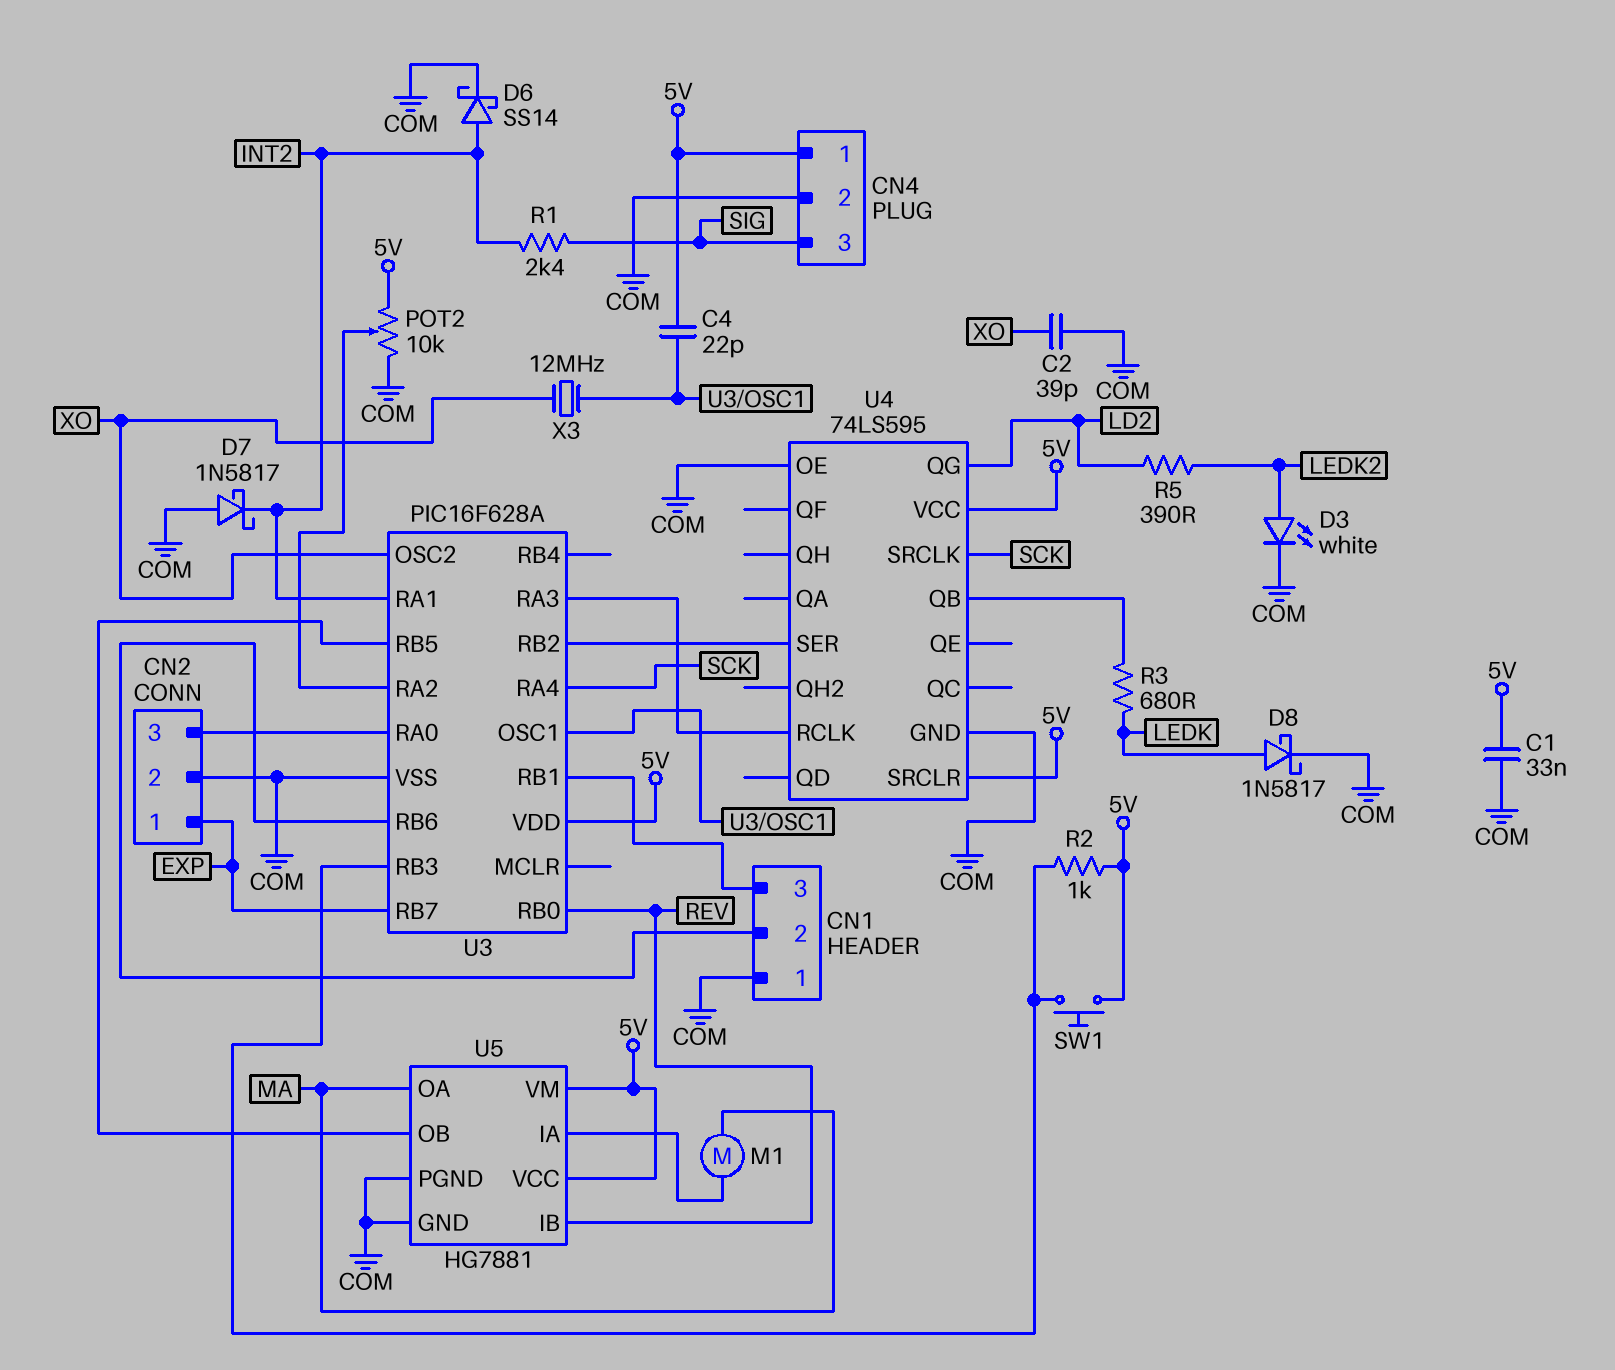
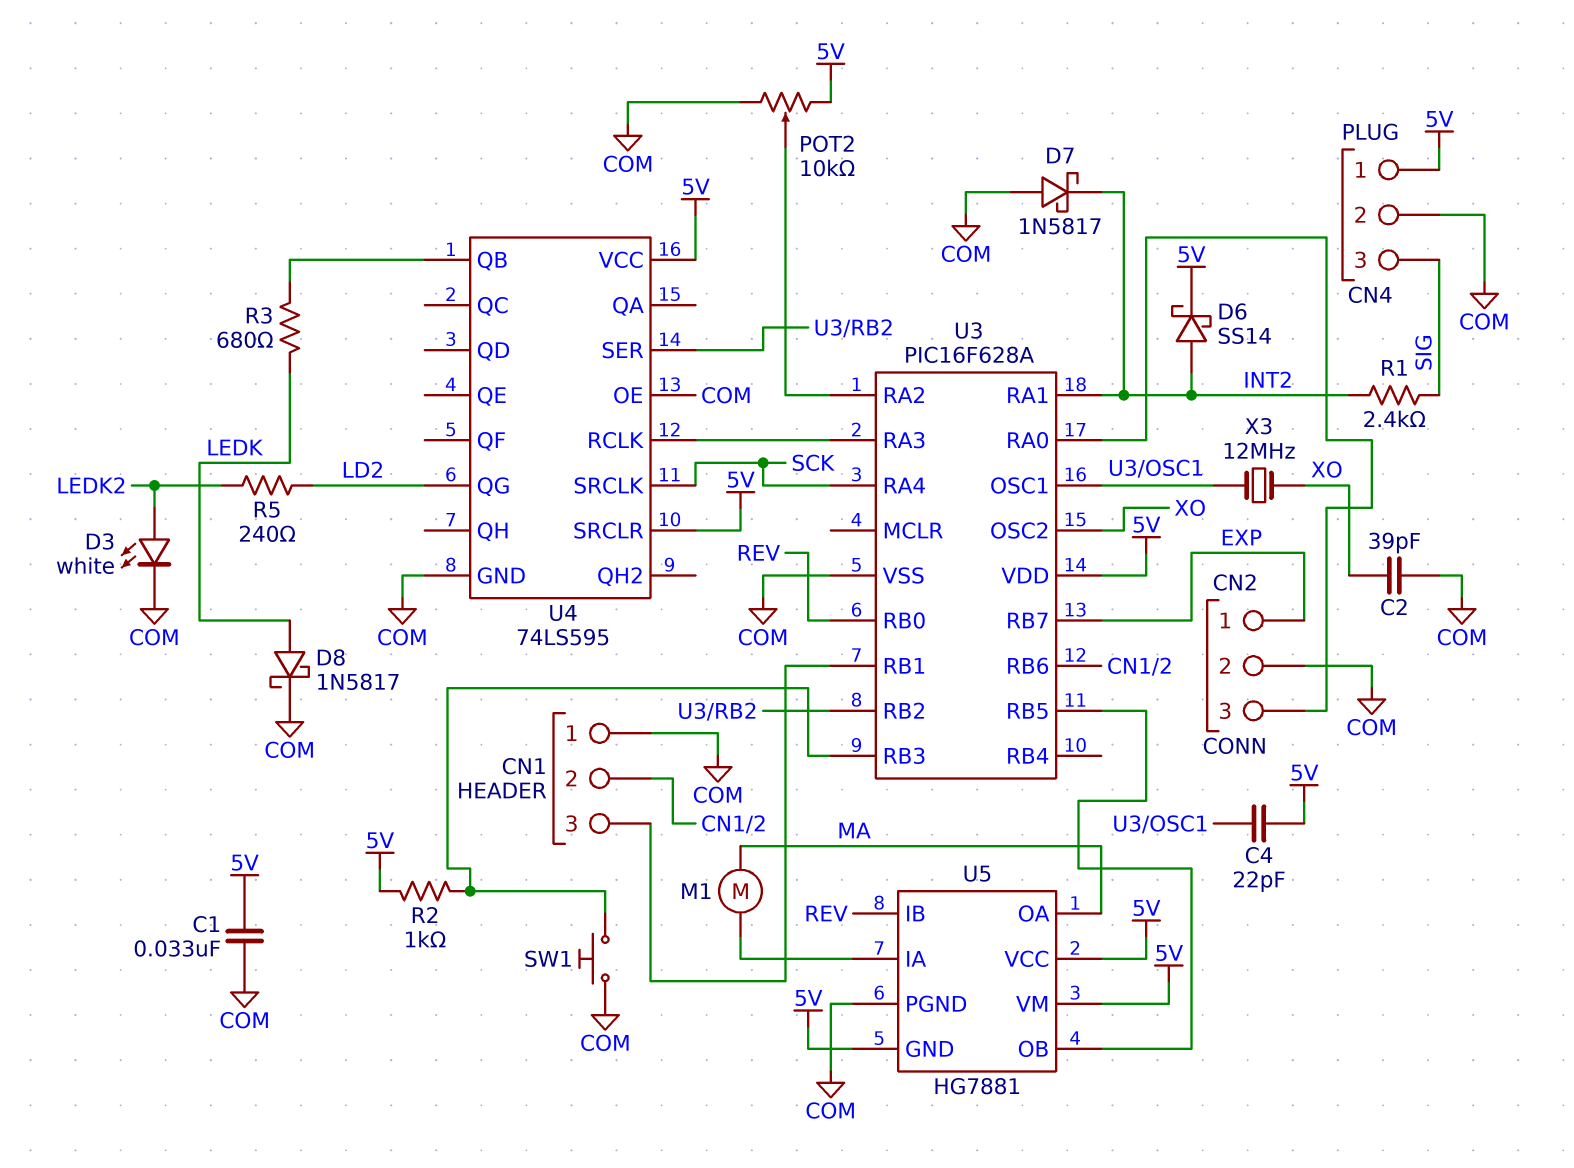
D6: schottky SS14 (A INT2, K COM) -> schottky SS14 (A INT2, K 5V)
R5: 390 (LD2, LEDK2) -> 240 (LD2, LEDK2)
SW1: button (5V, U3/RB3) -> button (COM, U3/RB3)
U5 pin GND: COM -> 5V

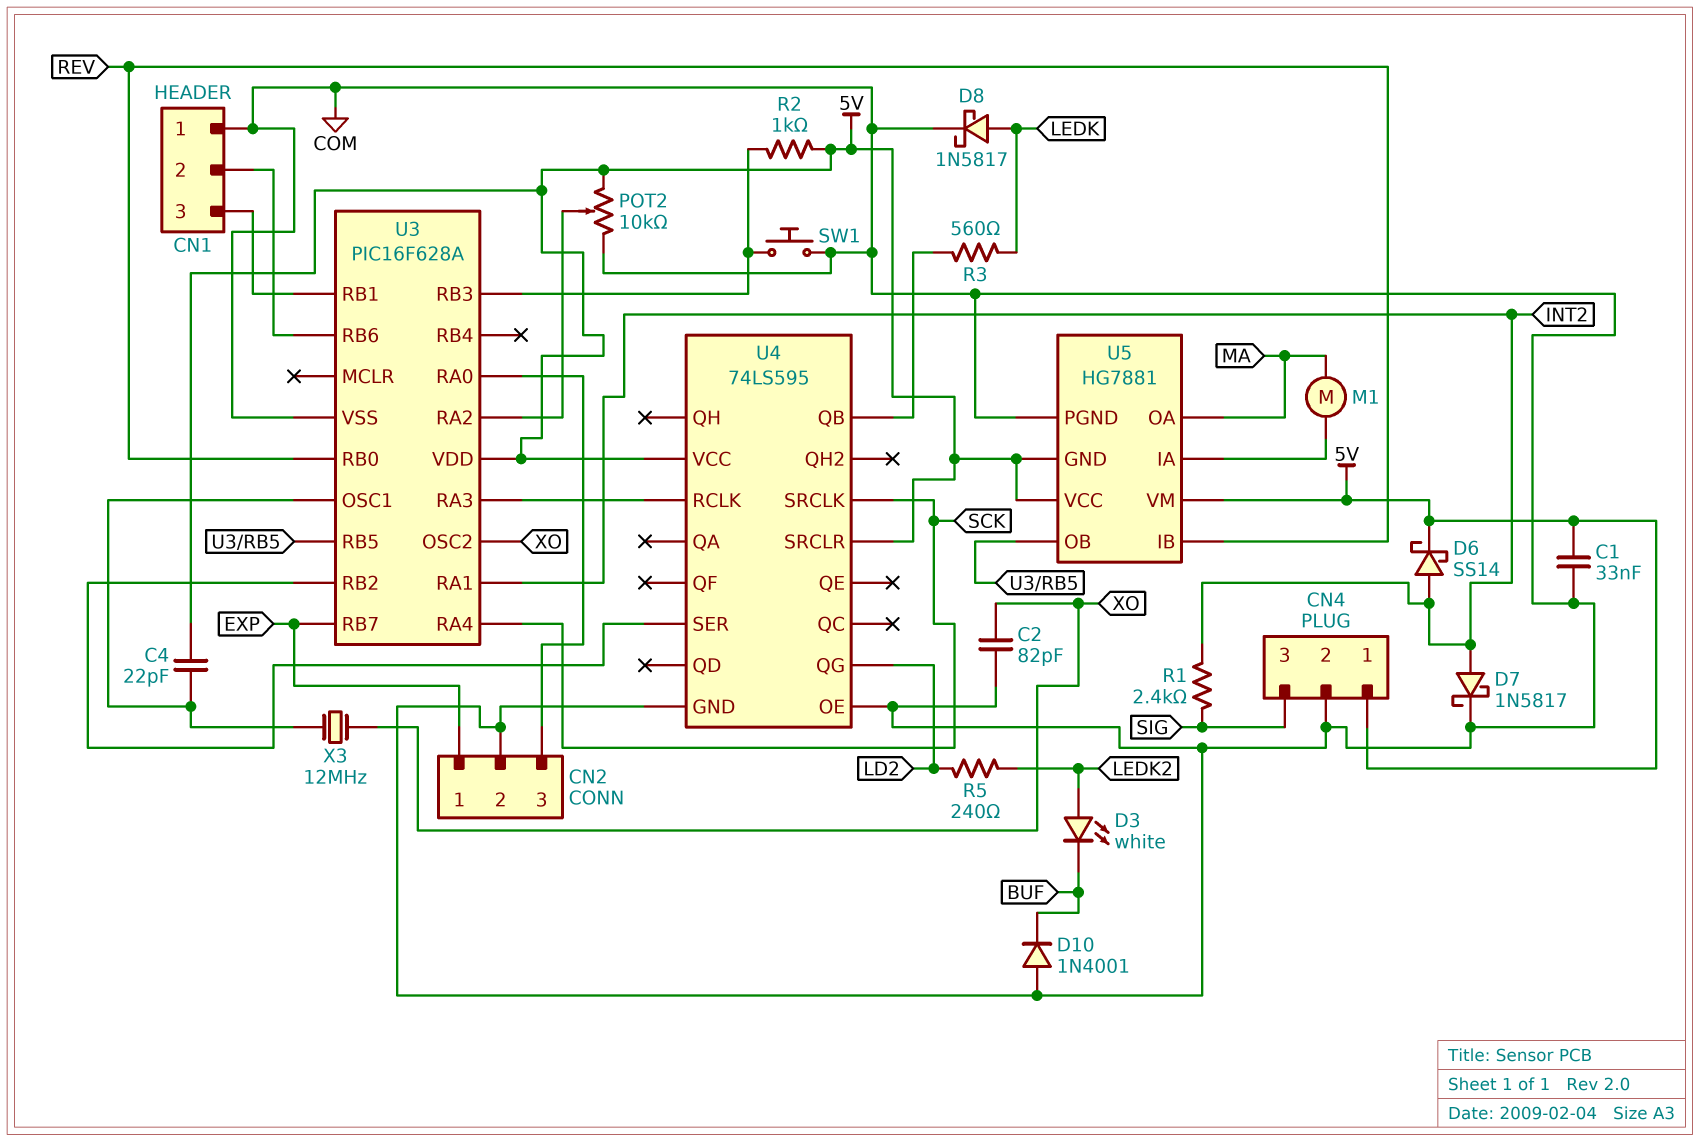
C2: 39pF (COM, XO) -> 82pF (COM, XO)
D3: LED white (A LEDK2, K COM) -> LED white (A LEDK2, K BUF)
D7: schottky 1N5817 (A COM, K INT2) -> schottky 1N5817 (A INT2, K COM)
D10: none -> diode 1N4001 (A COM, K BUF)
R3: 680 (LEDK, U4/QB) -> 560 (LEDK, U4/QB)

